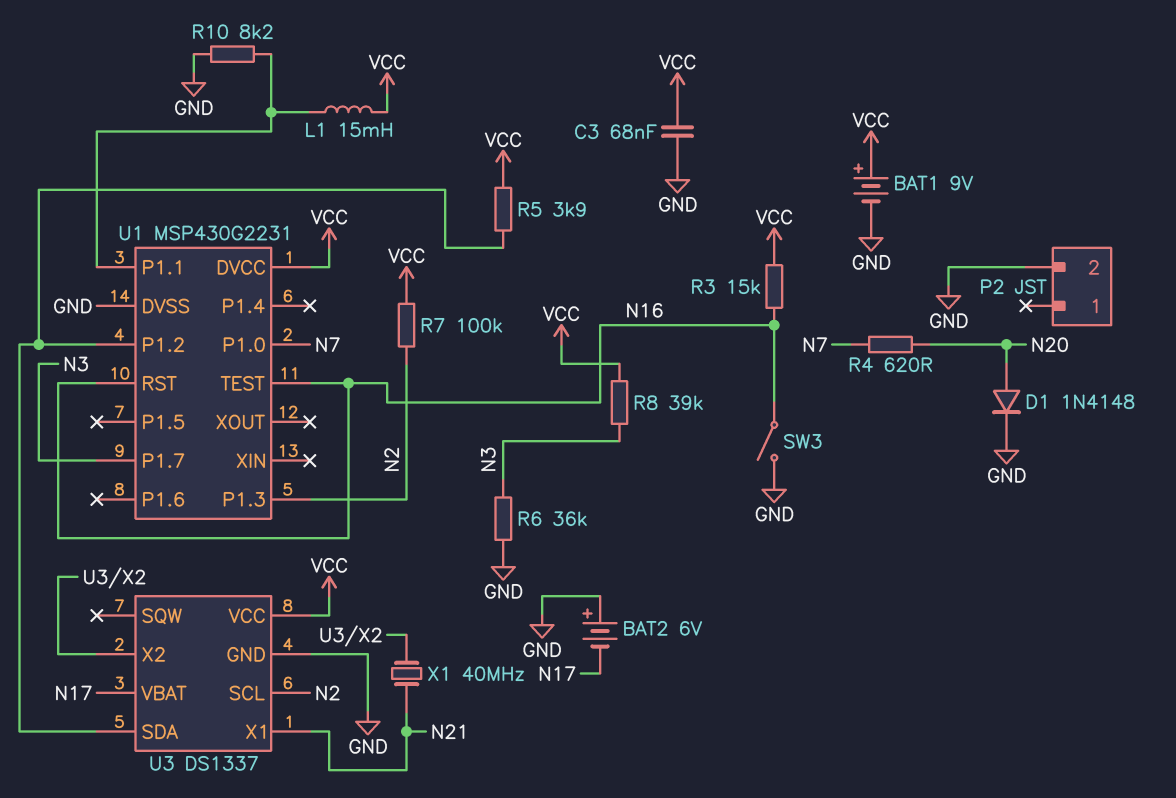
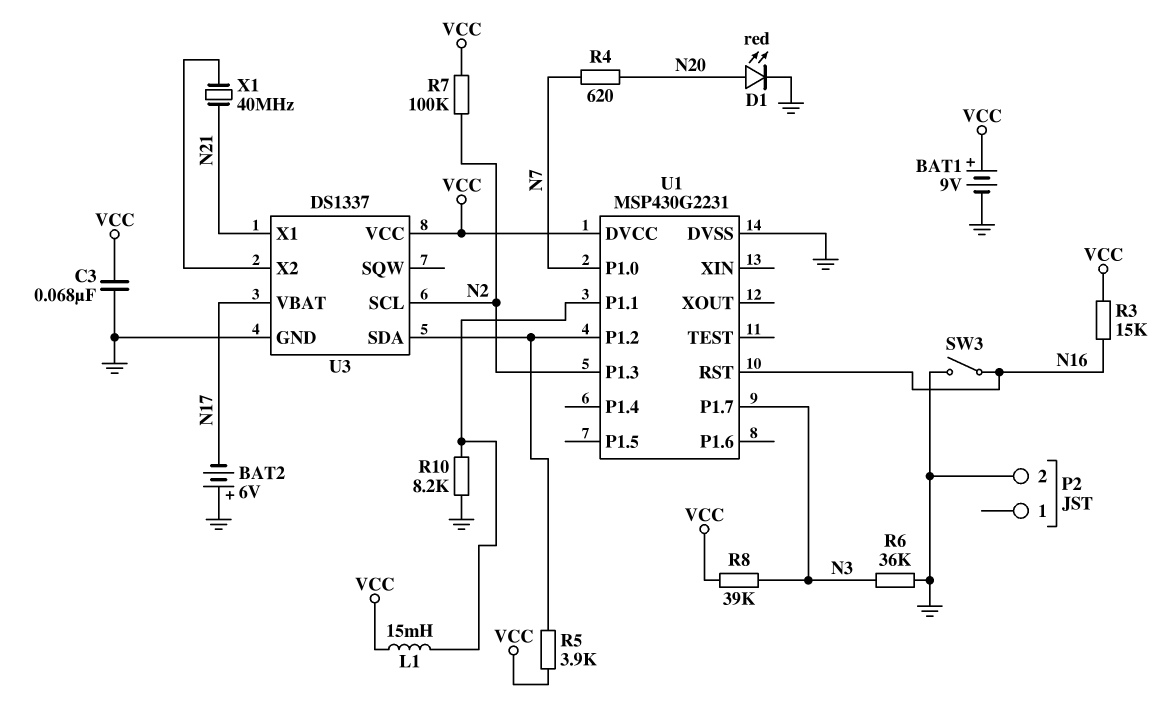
D1: diode 1N4148 (A N20, K GND) -> LED red (A N20, K GND)
U1 pin TEST: N16 -> none

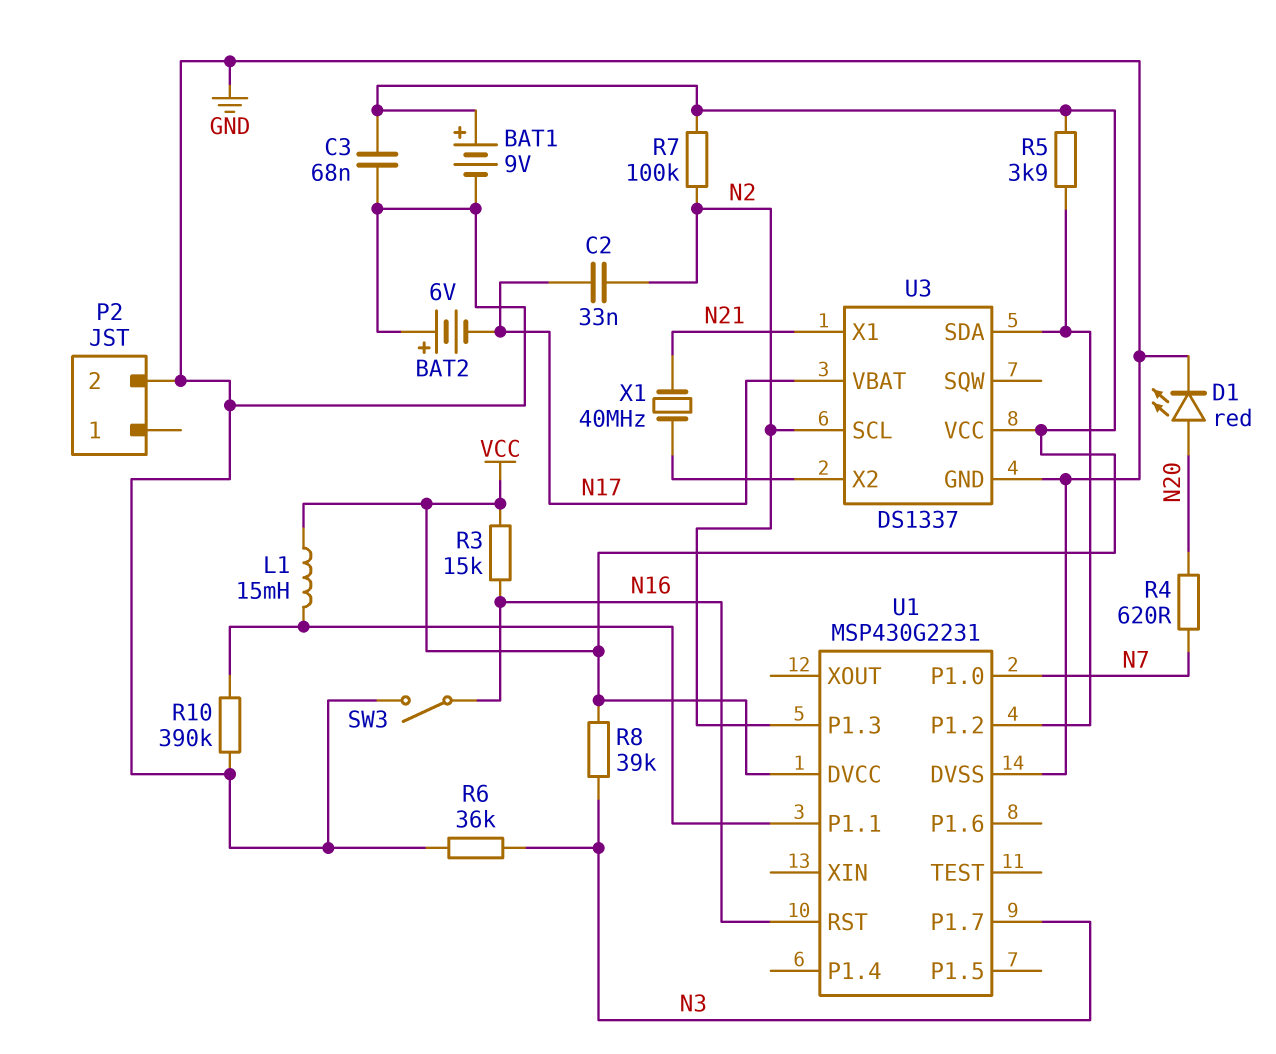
C2: none -> 33nF (N2, N17)
R10: 8.2k (GND, U1/P1.1) -> 390k (GND, U1/P1.1)

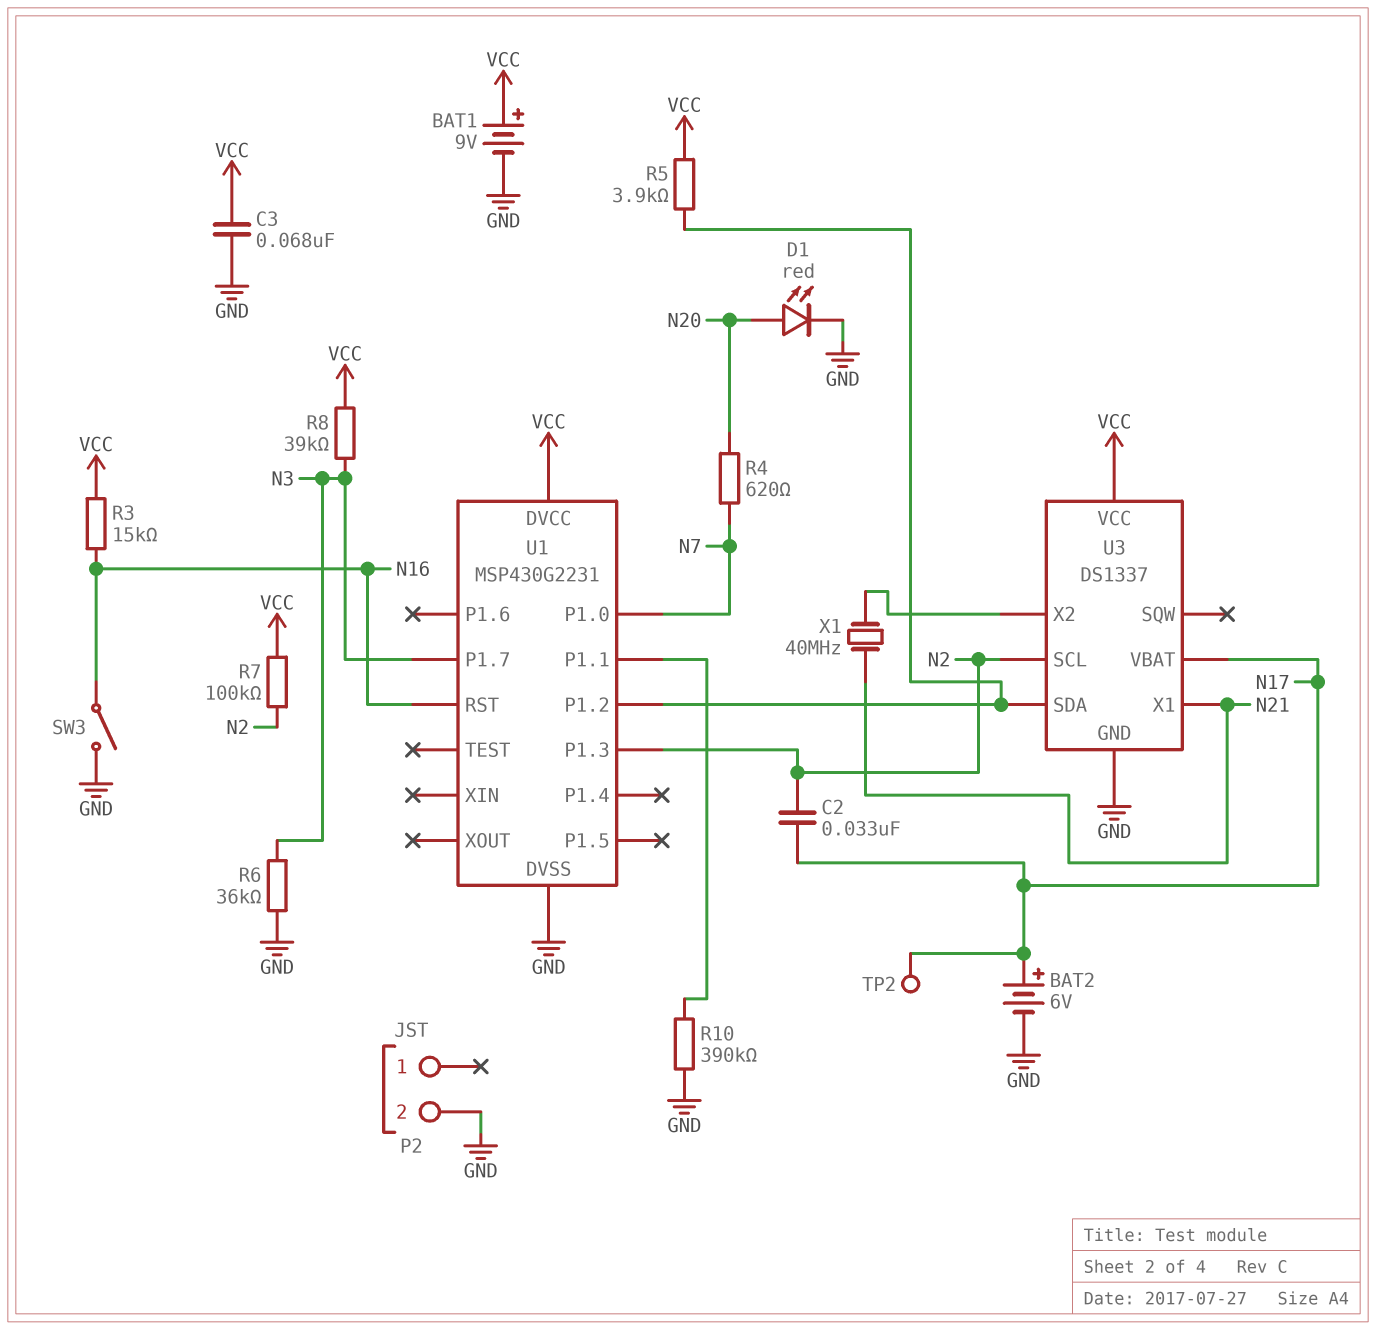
BAT2: 6V (plus GND, minus N17) -> 6V (plus N17, minus GND)
L1: 15mH (U1/P1.1, VCC) -> none
TP2: none -> test point (N17)

